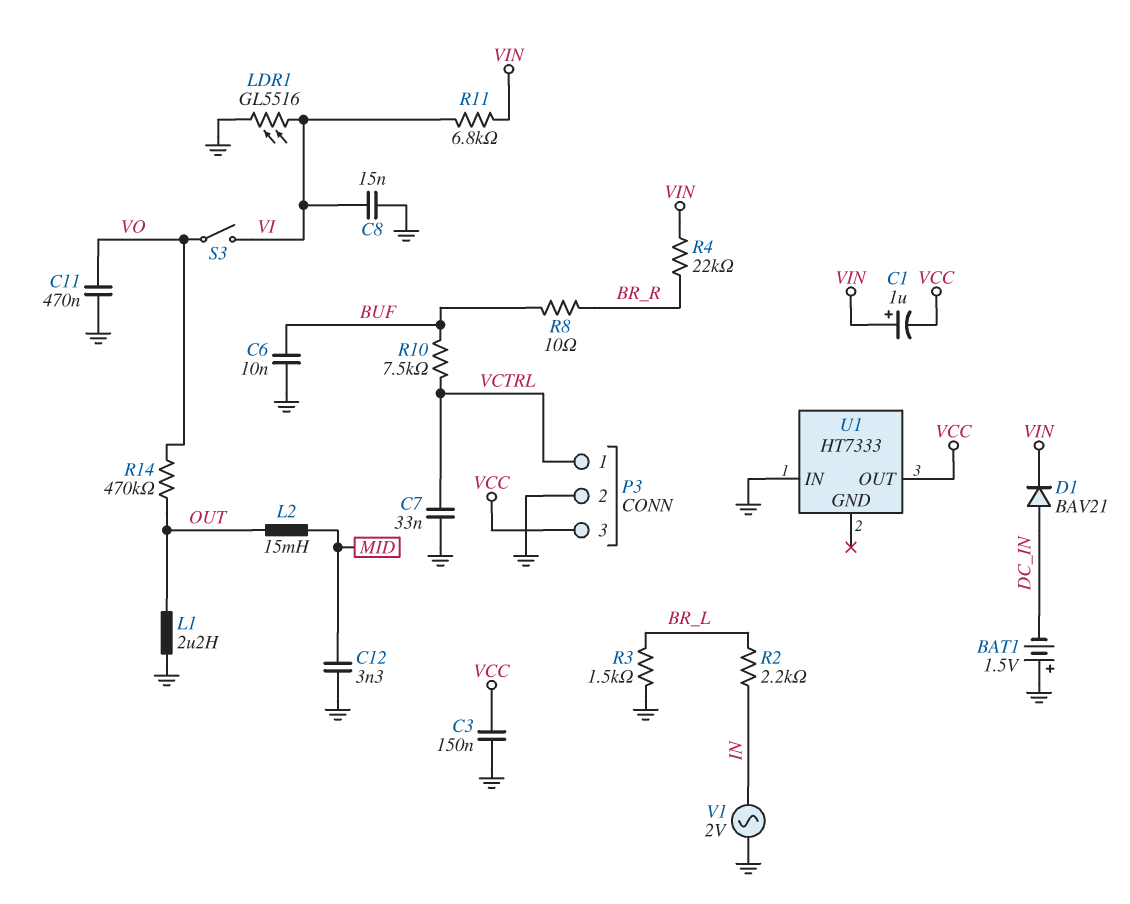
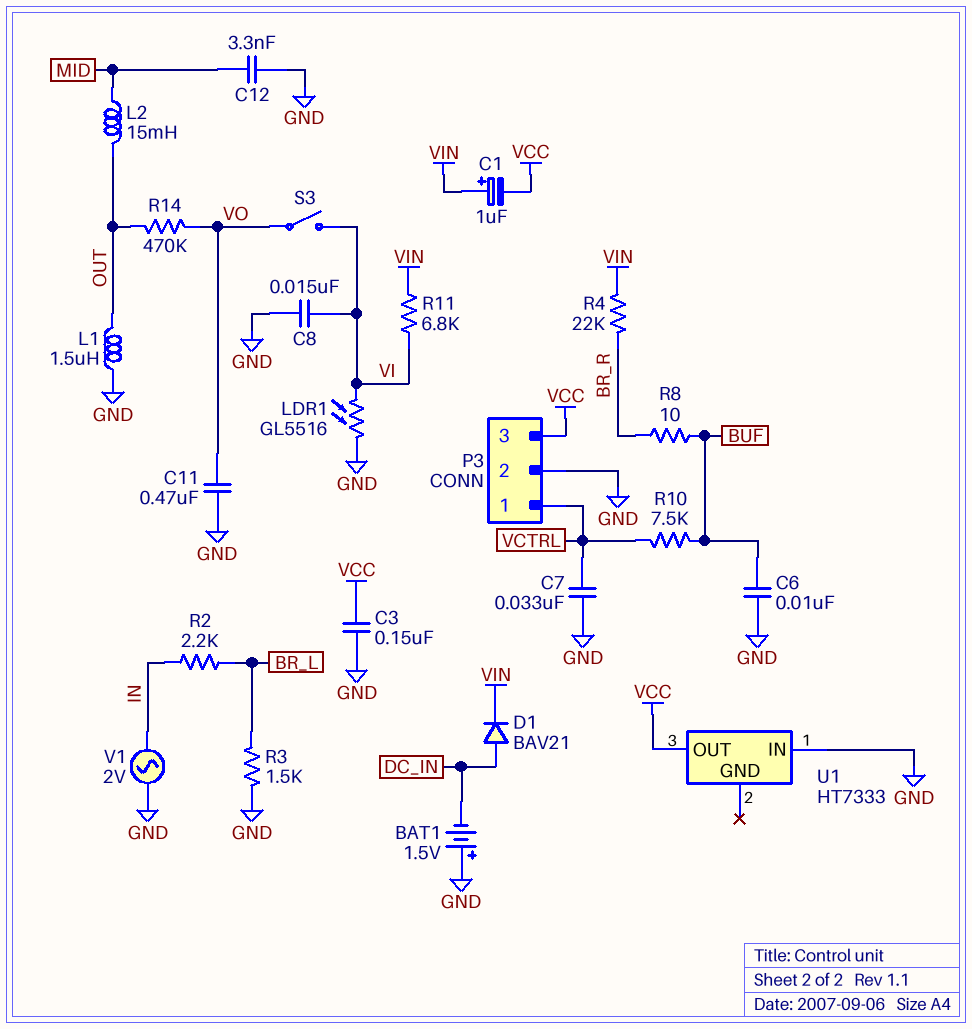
L1: 2.2uH (GND, OUT) -> 1.5uH (GND, OUT)

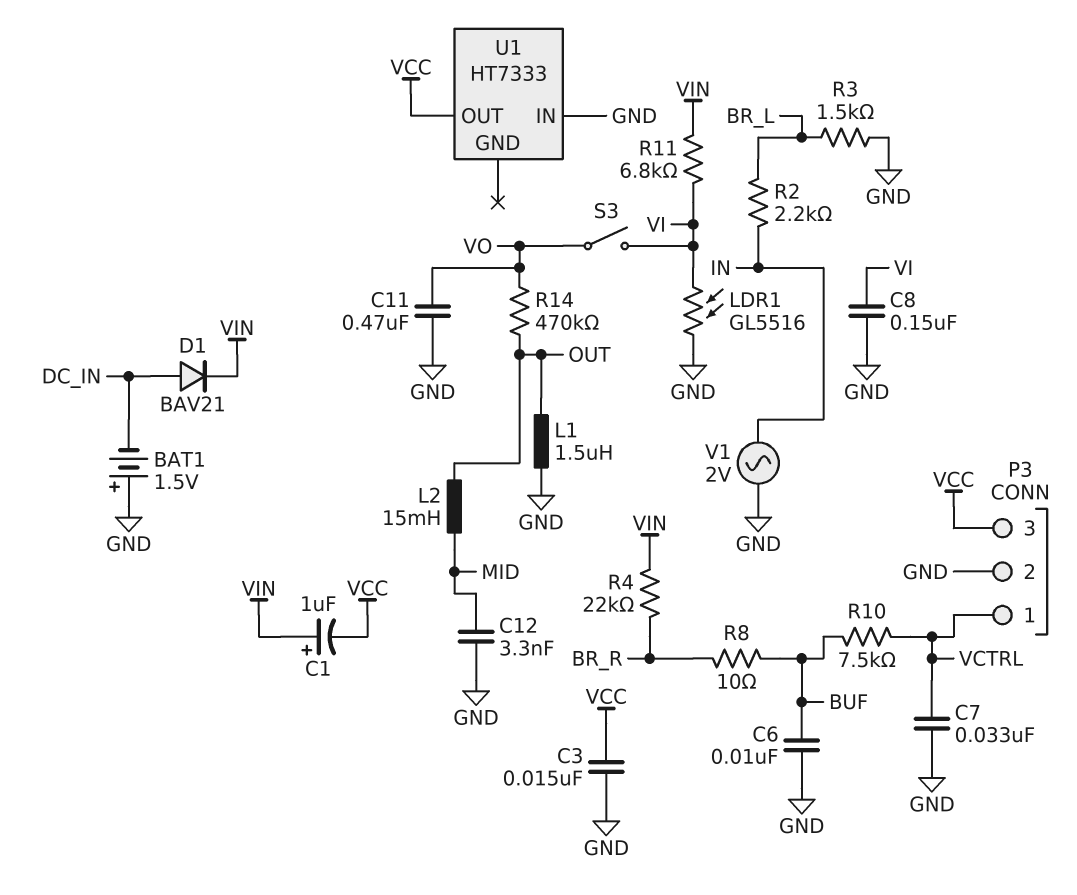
C3: 150nF (GND, VCC) -> 15nF (GND, VCC)
C8: 15nF (GND, VI) -> 150nF (GND, VI)

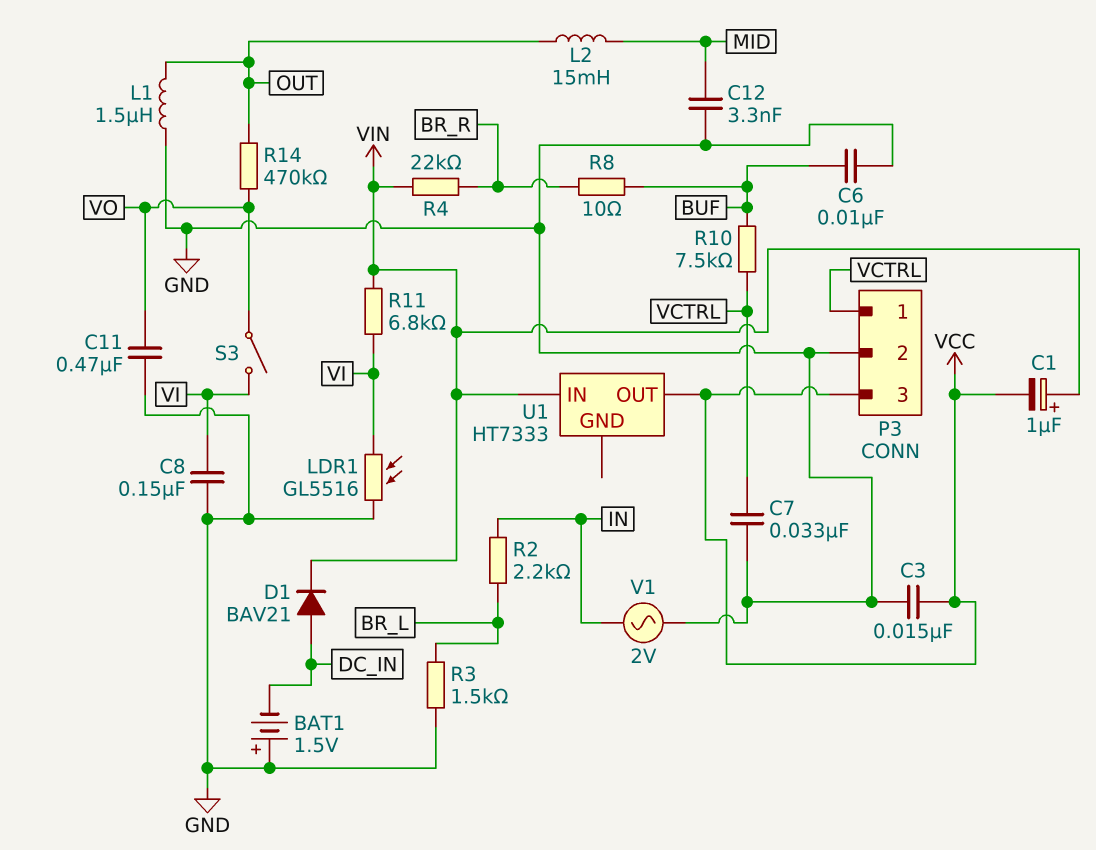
U1 pin IN: GND -> VIN

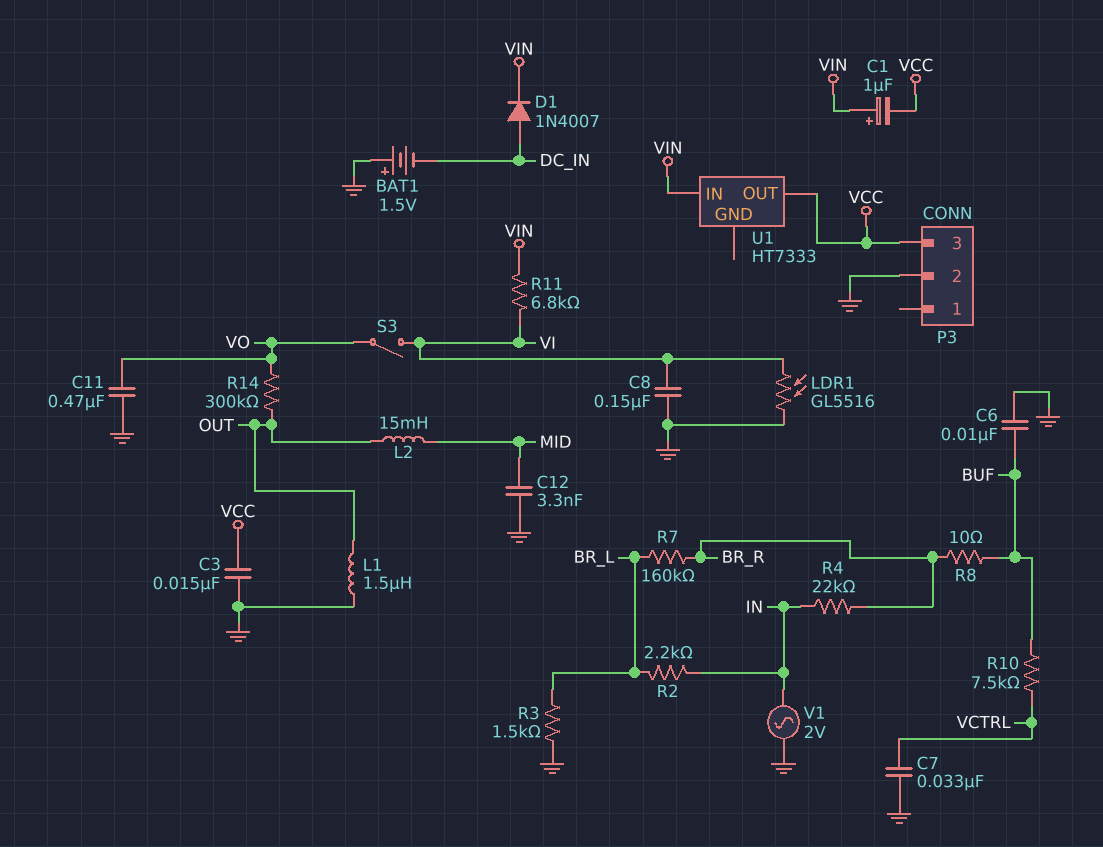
D1: diode BAV21 (A DC_IN, K VIN) -> diode 1N4007 (A DC_IN, K VIN)
P3 pin 1: VCTRL -> none
R4: 22k (BR_R, VIN) -> 22k (BR_R, IN)
R7: none -> 160k (BR_L, BR_R)
R14: 470k (OUT, VO) -> 300k (OUT, VO)

